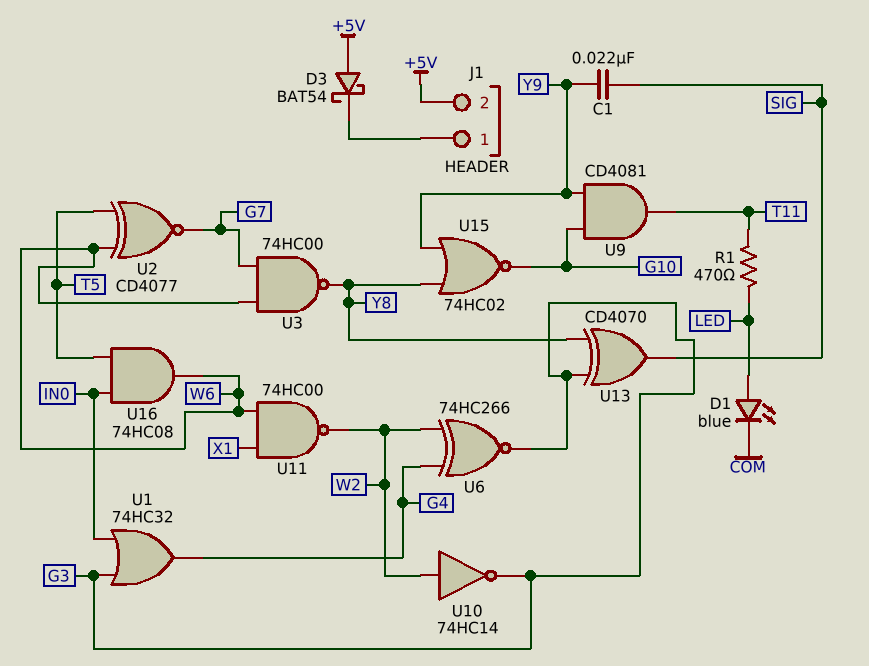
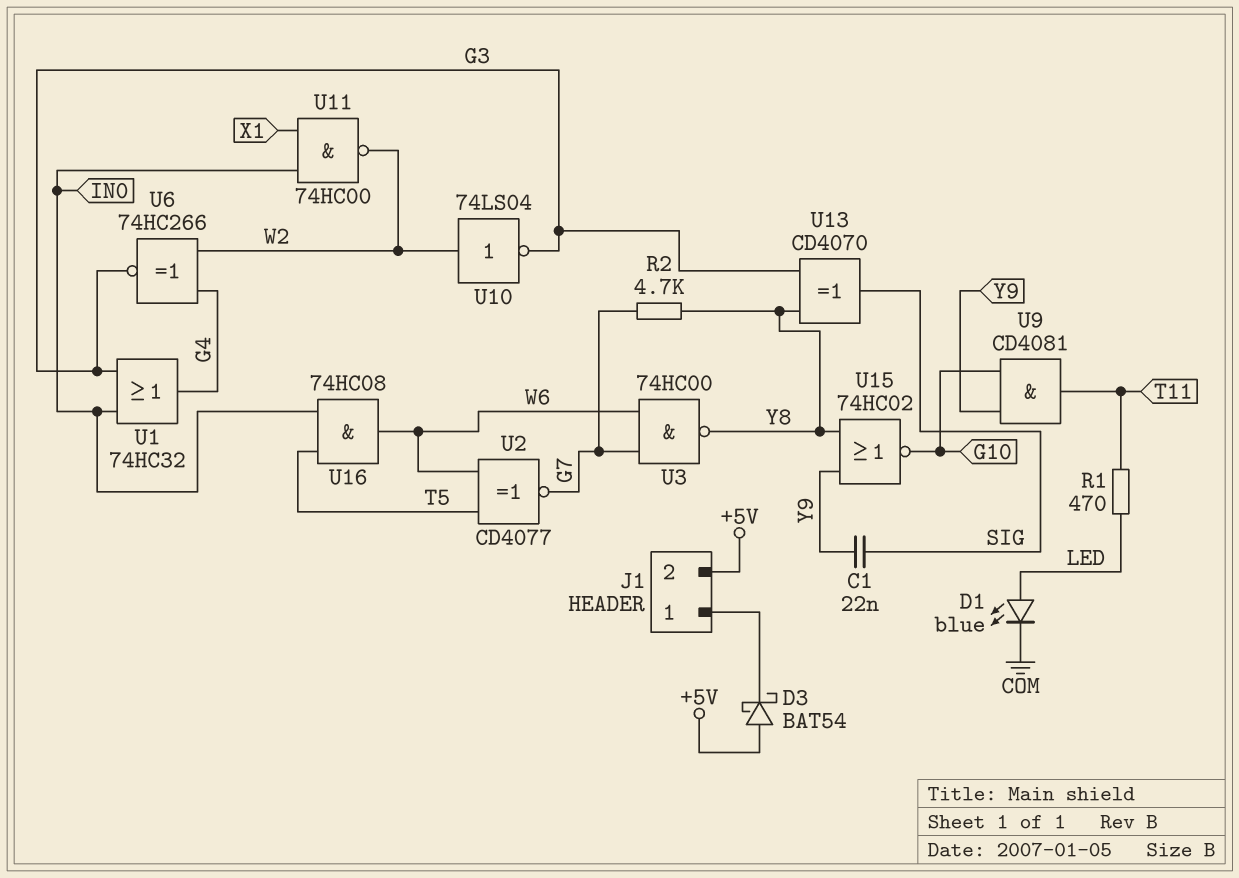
R2: none -> 4.7k (G7, Y8)
U10: NOT 74HC14 (in W2, out G3) -> NOT 74LS04 (in W2, out G3)
U11: NAND 74HC00 (in W6, in X1, out W2) -> NAND 74HC00 (in IN0, in X1, out W2)

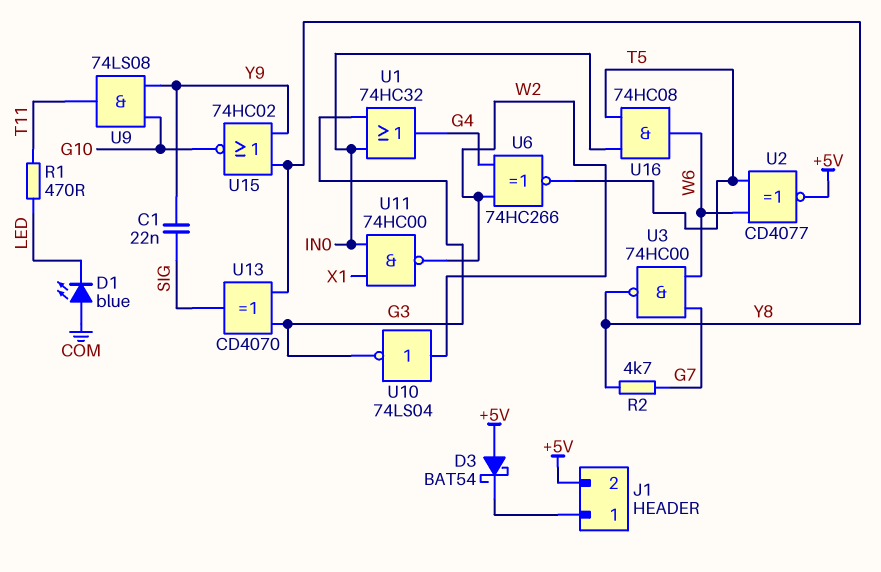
D1: LED blue (A LED, K COM) -> LED blue (A COM, K LED)
U2: XNOR CD4077 (in T5, in W6, out G7) -> XNOR CD4077 (in T5, in W6, out +5V)
U6: XNOR 74HC266 (in G4, in W2, out G3) -> XNOR 74HC266 (in G4, in W2, out T5)
U9: AND CD4081 (in G10, in Y9, out T11) -> AND 74LS08 (in G10, in Y9, out T11)

